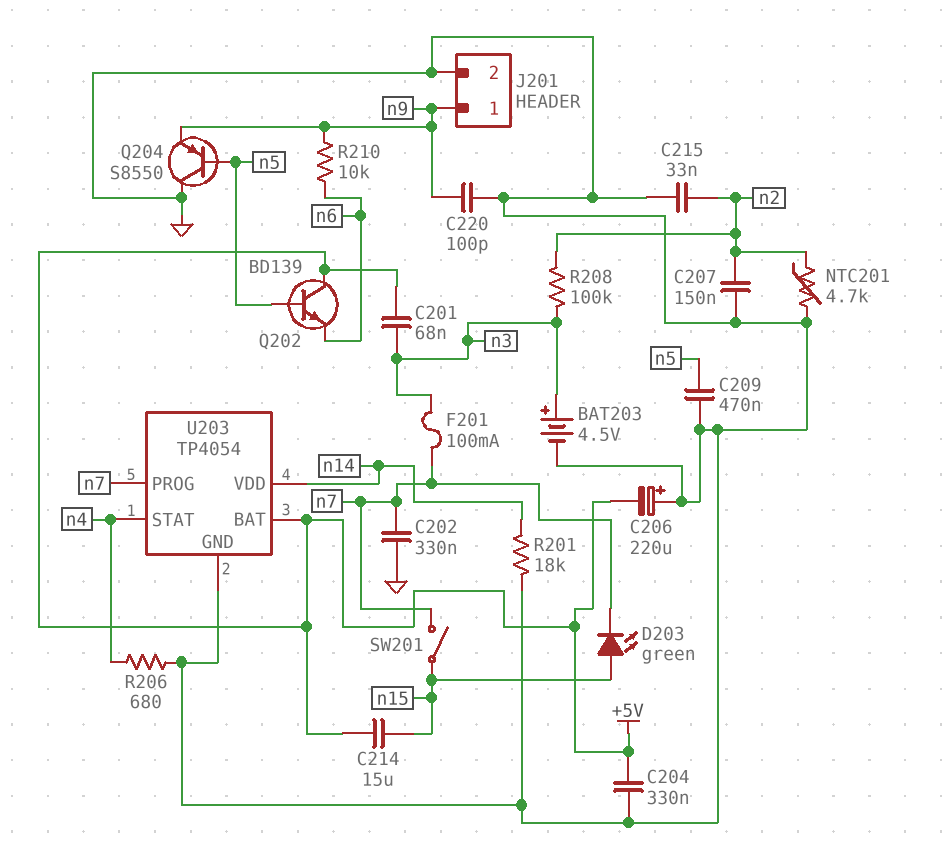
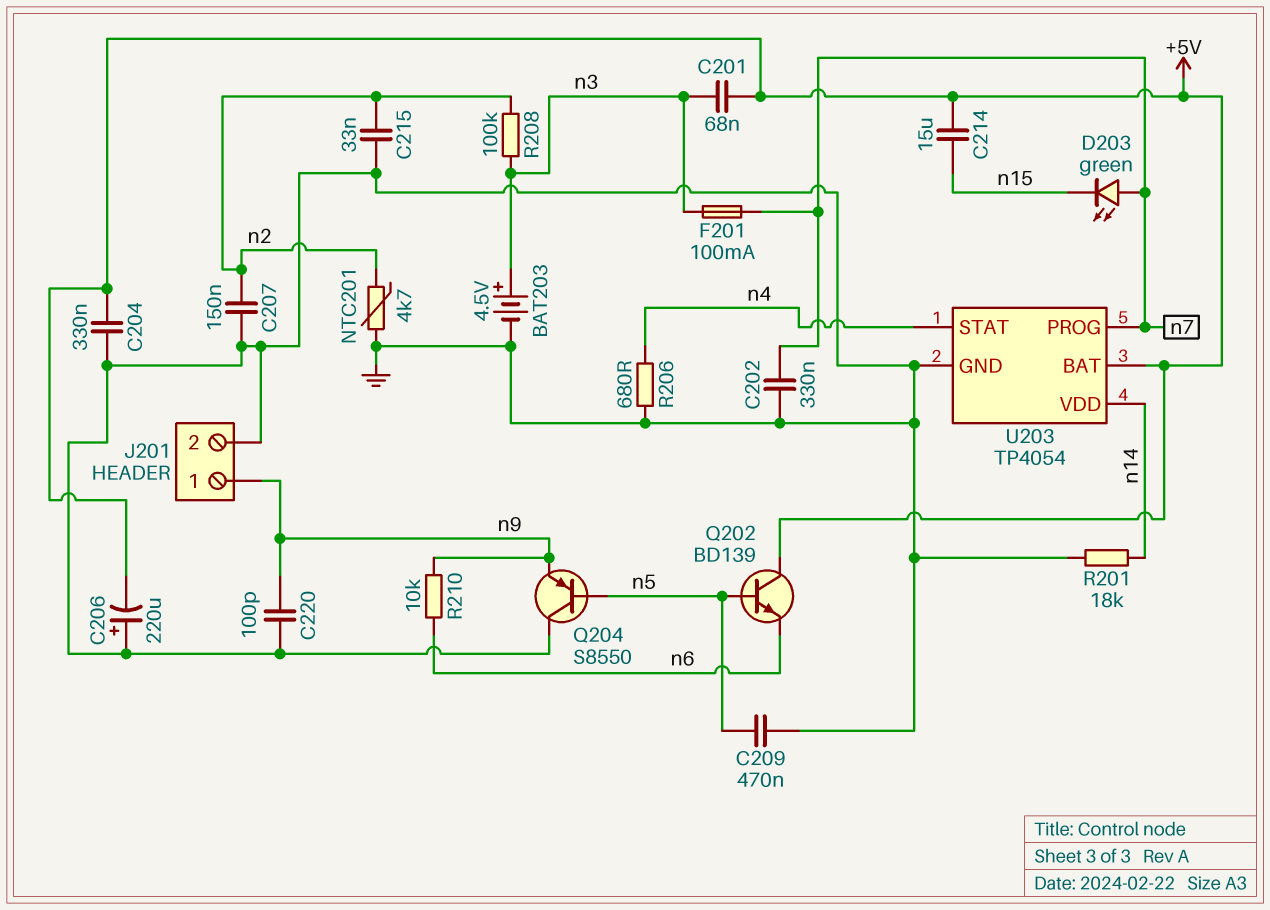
D203: LED green (A n15, K n7) -> LED green (A n7, K n15)
SW201: switch (n7, n15) -> none

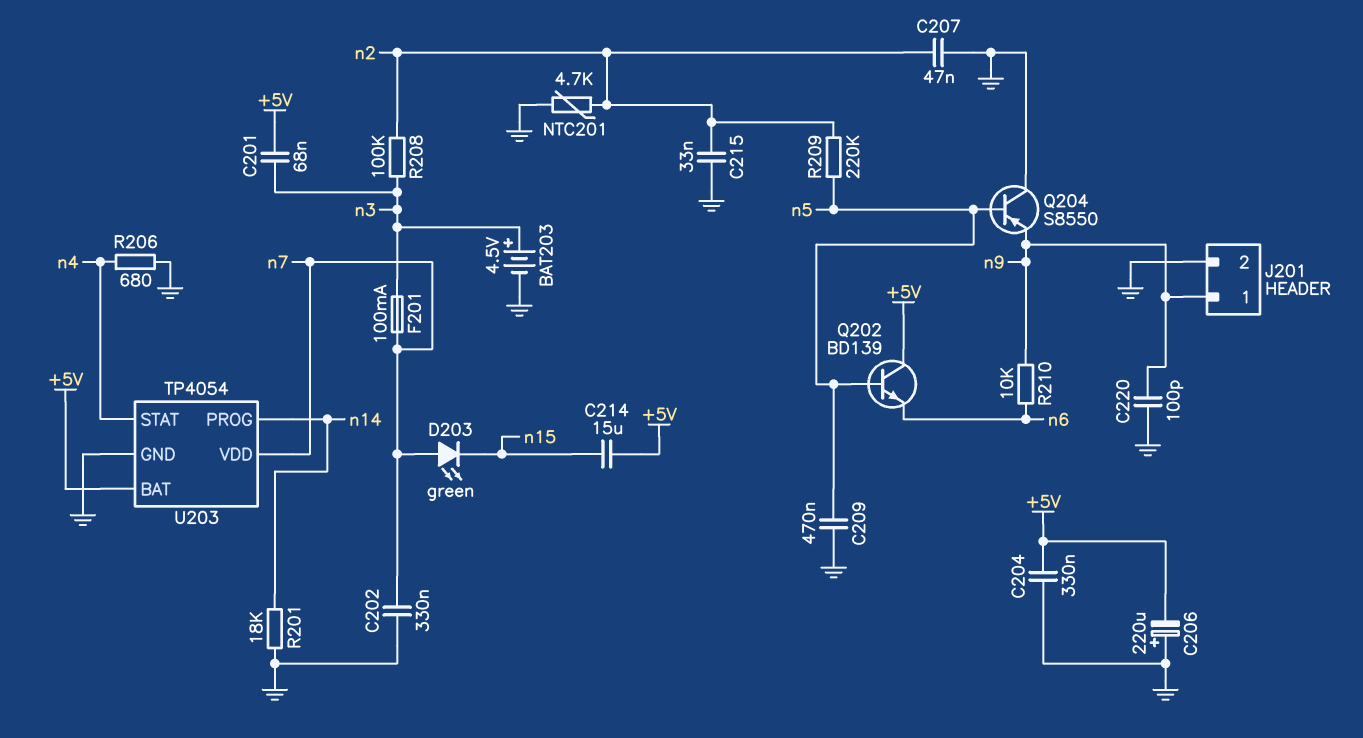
C207: 150nF (GND, n2) -> 47nF (GND, n2)
R209: none -> 220k (n2, n5)
U203 pin PROG: n7 -> n14
U203 pin VDD: n14 -> n7

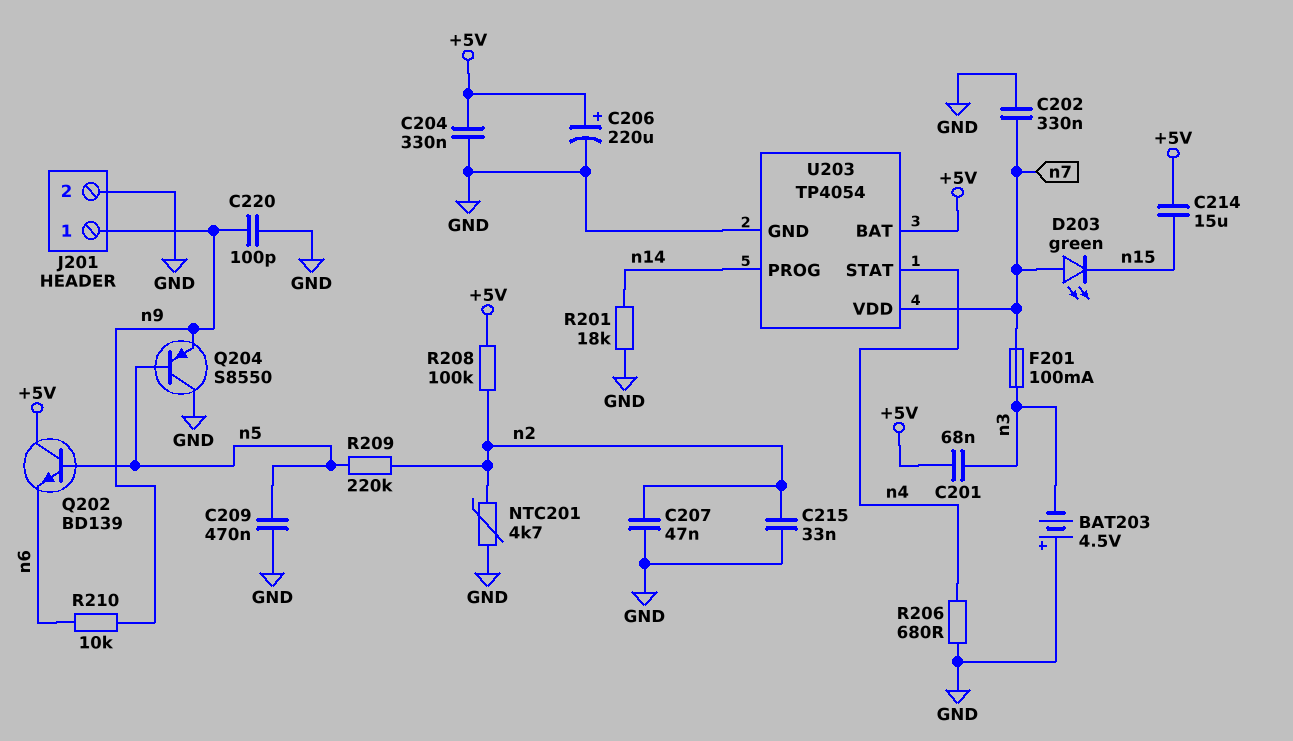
BAT203: 4.5V (plus n3, minus GND) -> 4.5V (plus GND, minus n3)
C206: 220uF (plus GND, minus +5V) -> 220uF (plus +5V, minus GND)
R208: 100k (n2, n3) -> 100k (+5V, n2)

